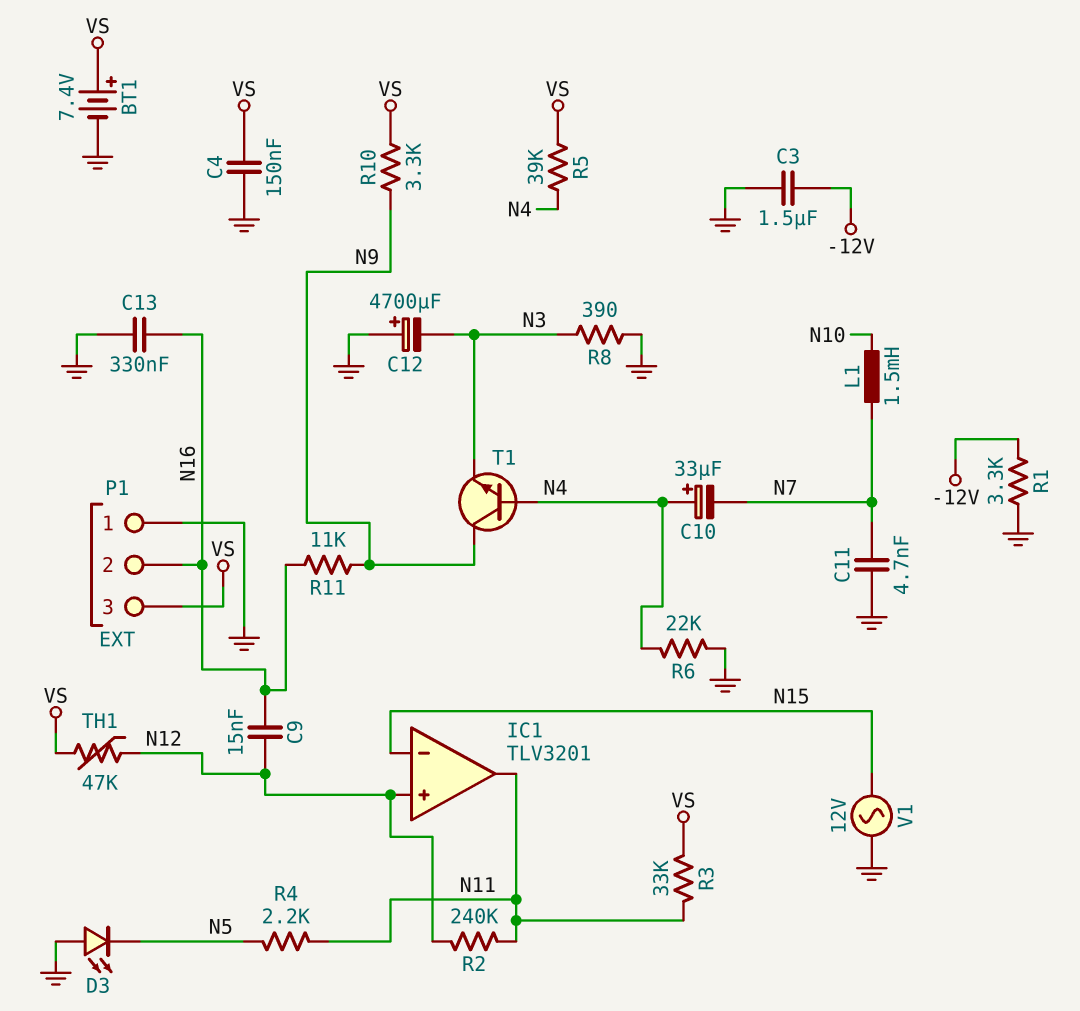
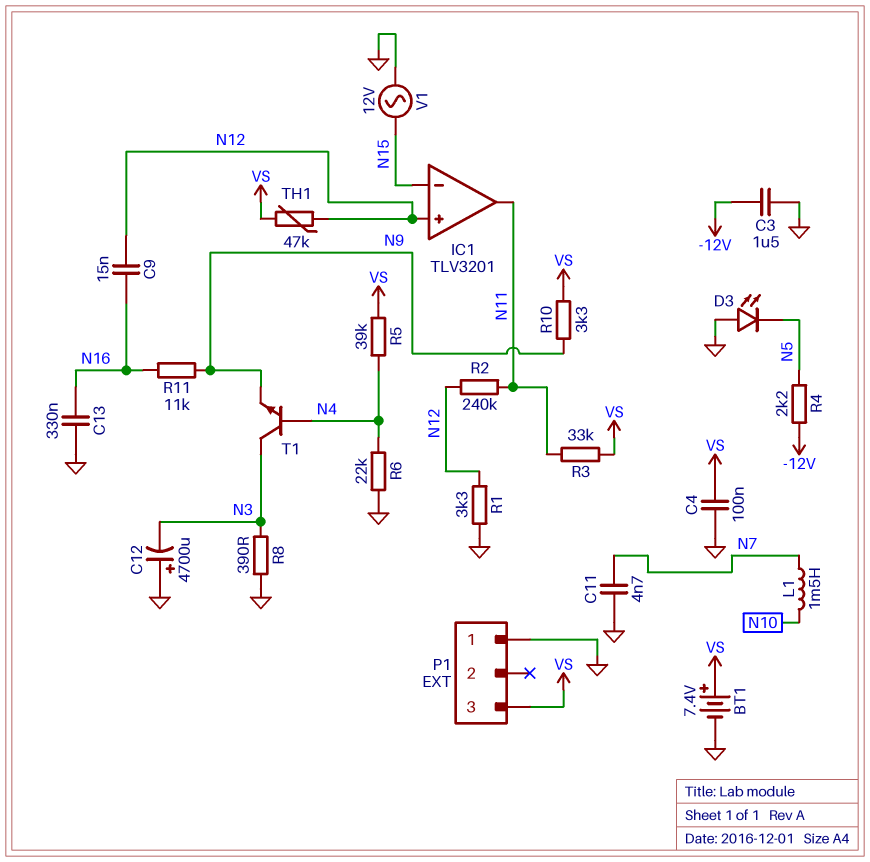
C4: 150nF (GND, VS) -> 100nF (GND, VS)
C10: 33uF (plus N4, minus N7) -> none
P1 pin 2: N16 -> none
R1: 3.3k (-12V, GND) -> 3.3k (GND, N12)
R4: 2.2k (N5, N11) -> 2.2k (-12V, N5)
T1: NPN (B N4, C N9, E N3) -> NPN (B N4, C N3, E N9)

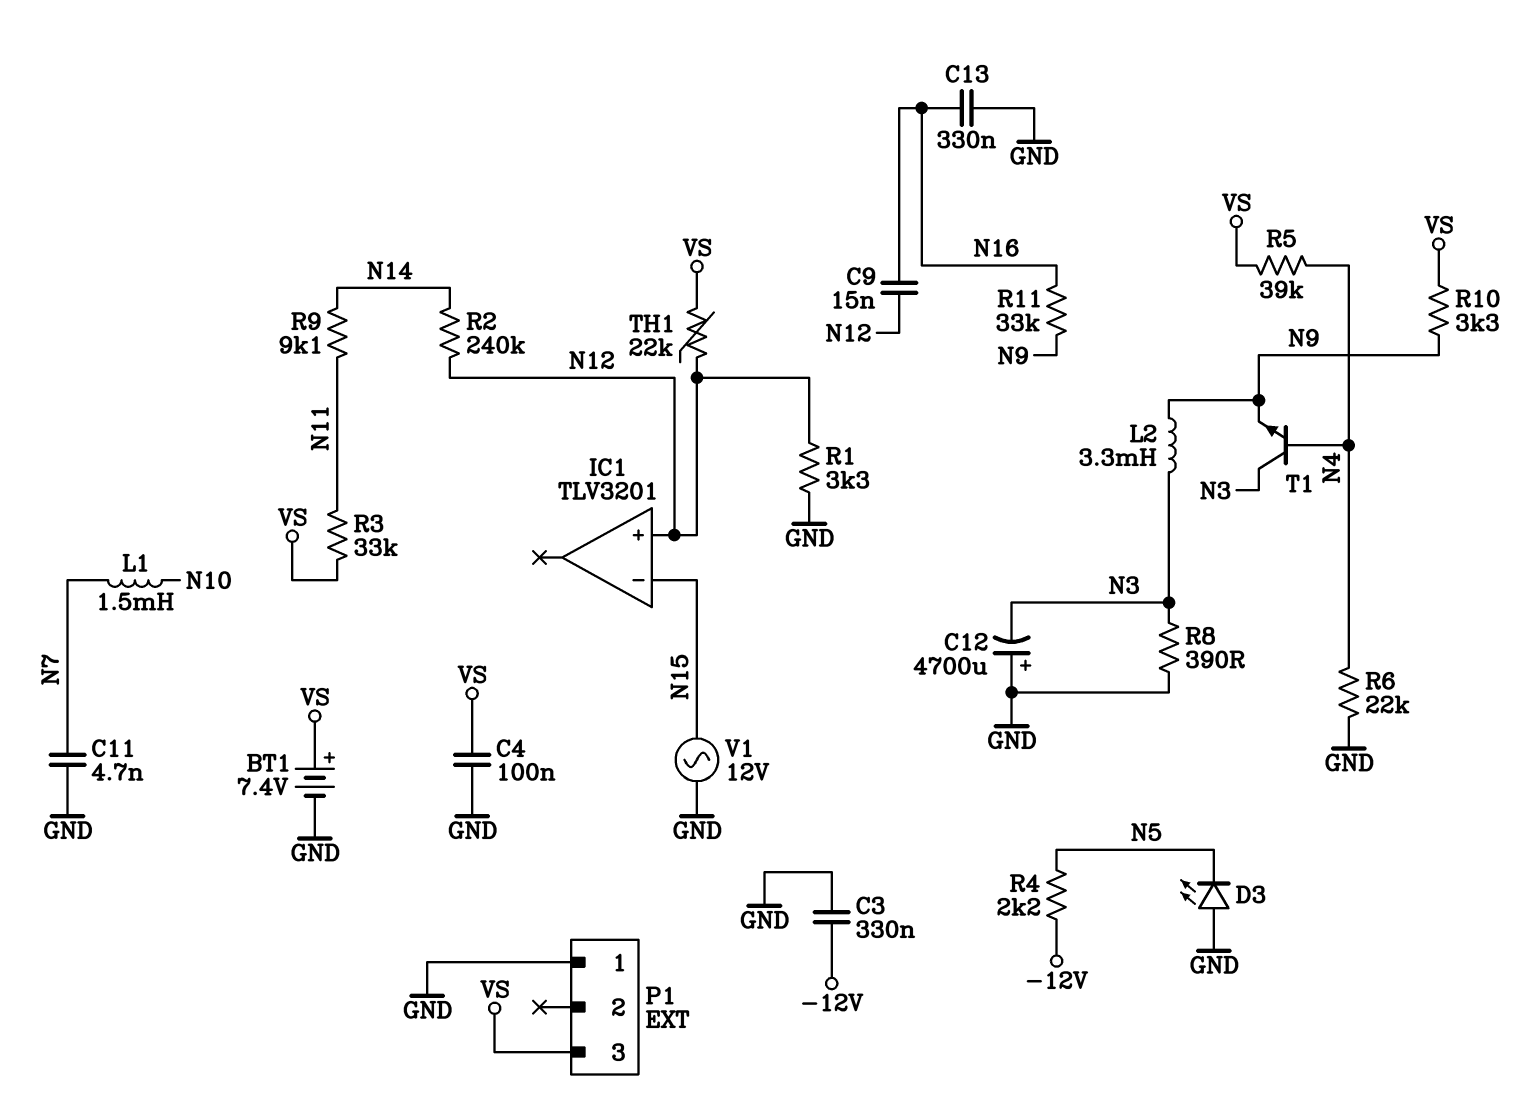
C3: 1.5uF (-12V, GND) -> 330nF (-12V, GND)
IC1 pin out: N11 -> none
L2: none -> 3.3mH (N3, N9)
R2: 240k (N11, N12) -> 240k (N12, N14)
R9: none -> 9.1k (N11, N14)
R11: 11k (N9, N16) -> 33k (N9, N16)
TH1: 47k (N12, VS) -> 22k (N12, VS)

